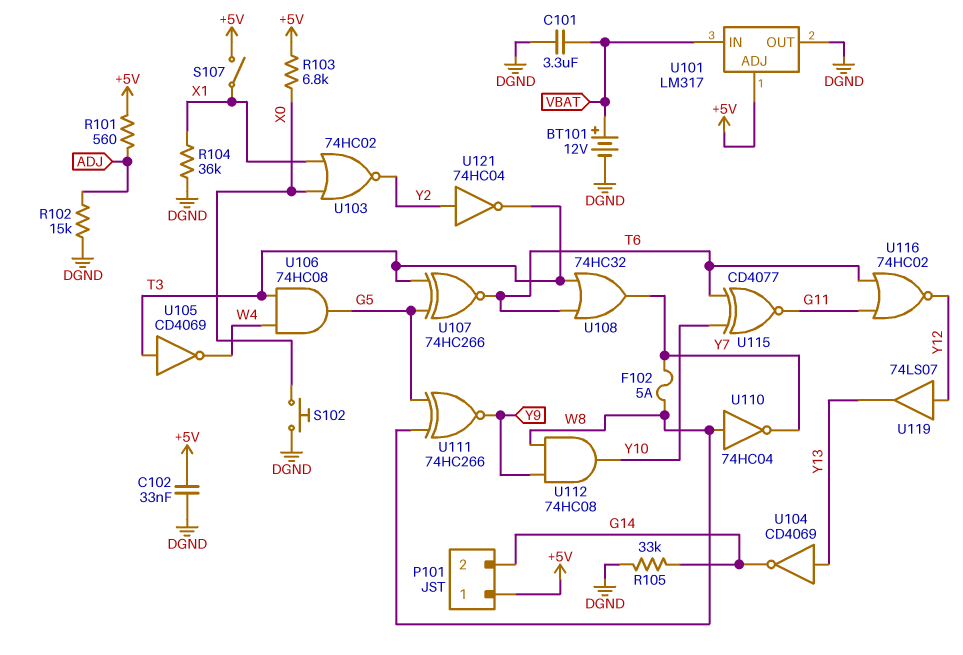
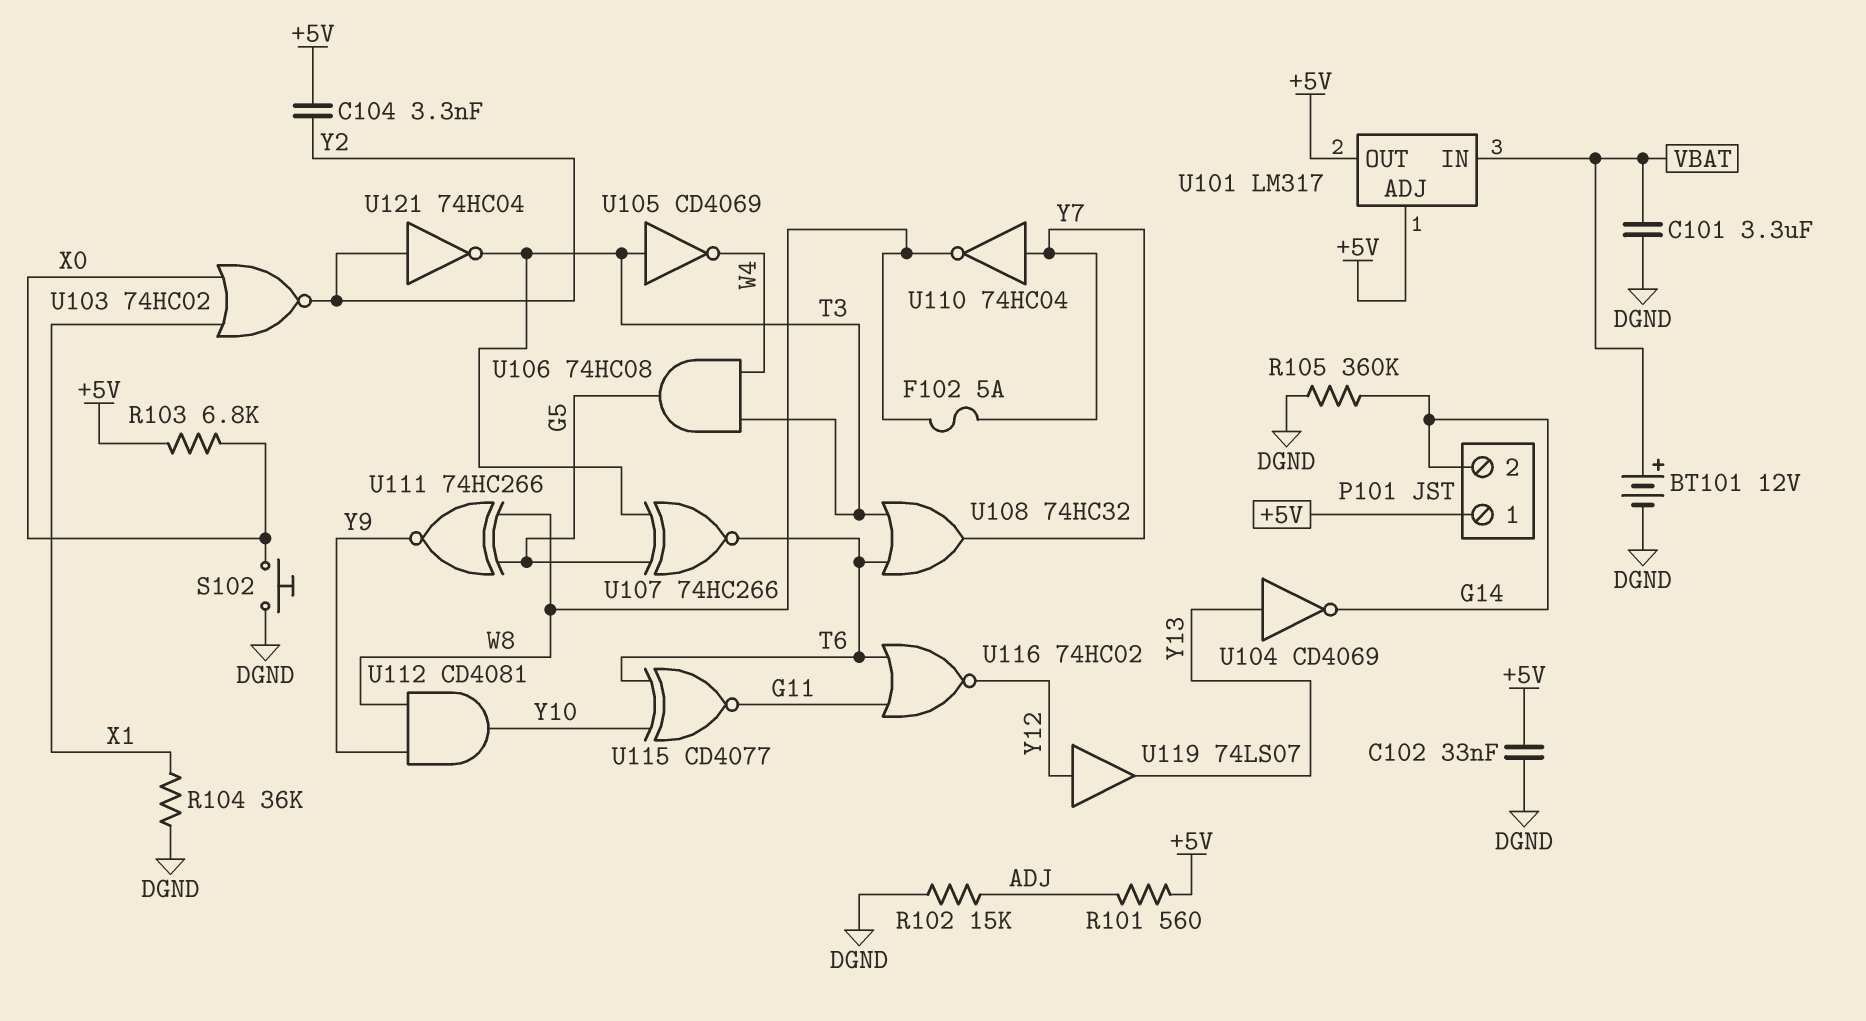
C104: none -> 3.3nF (+5V, Y2)
R105: 33k (DGND, G14) -> 360k (DGND, G14)
S107: switch (+5V, X1) -> none
U101 pin OUT: DGND -> +5V
U110: NOT 74HC04 (in W8, out Y7) -> NOT 74HC04 (in Y7, out W8)
U112: AND 74HC08 (in W8, in Y9, out Y10) -> AND CD4081 (in W8, in Y9, out Y10)

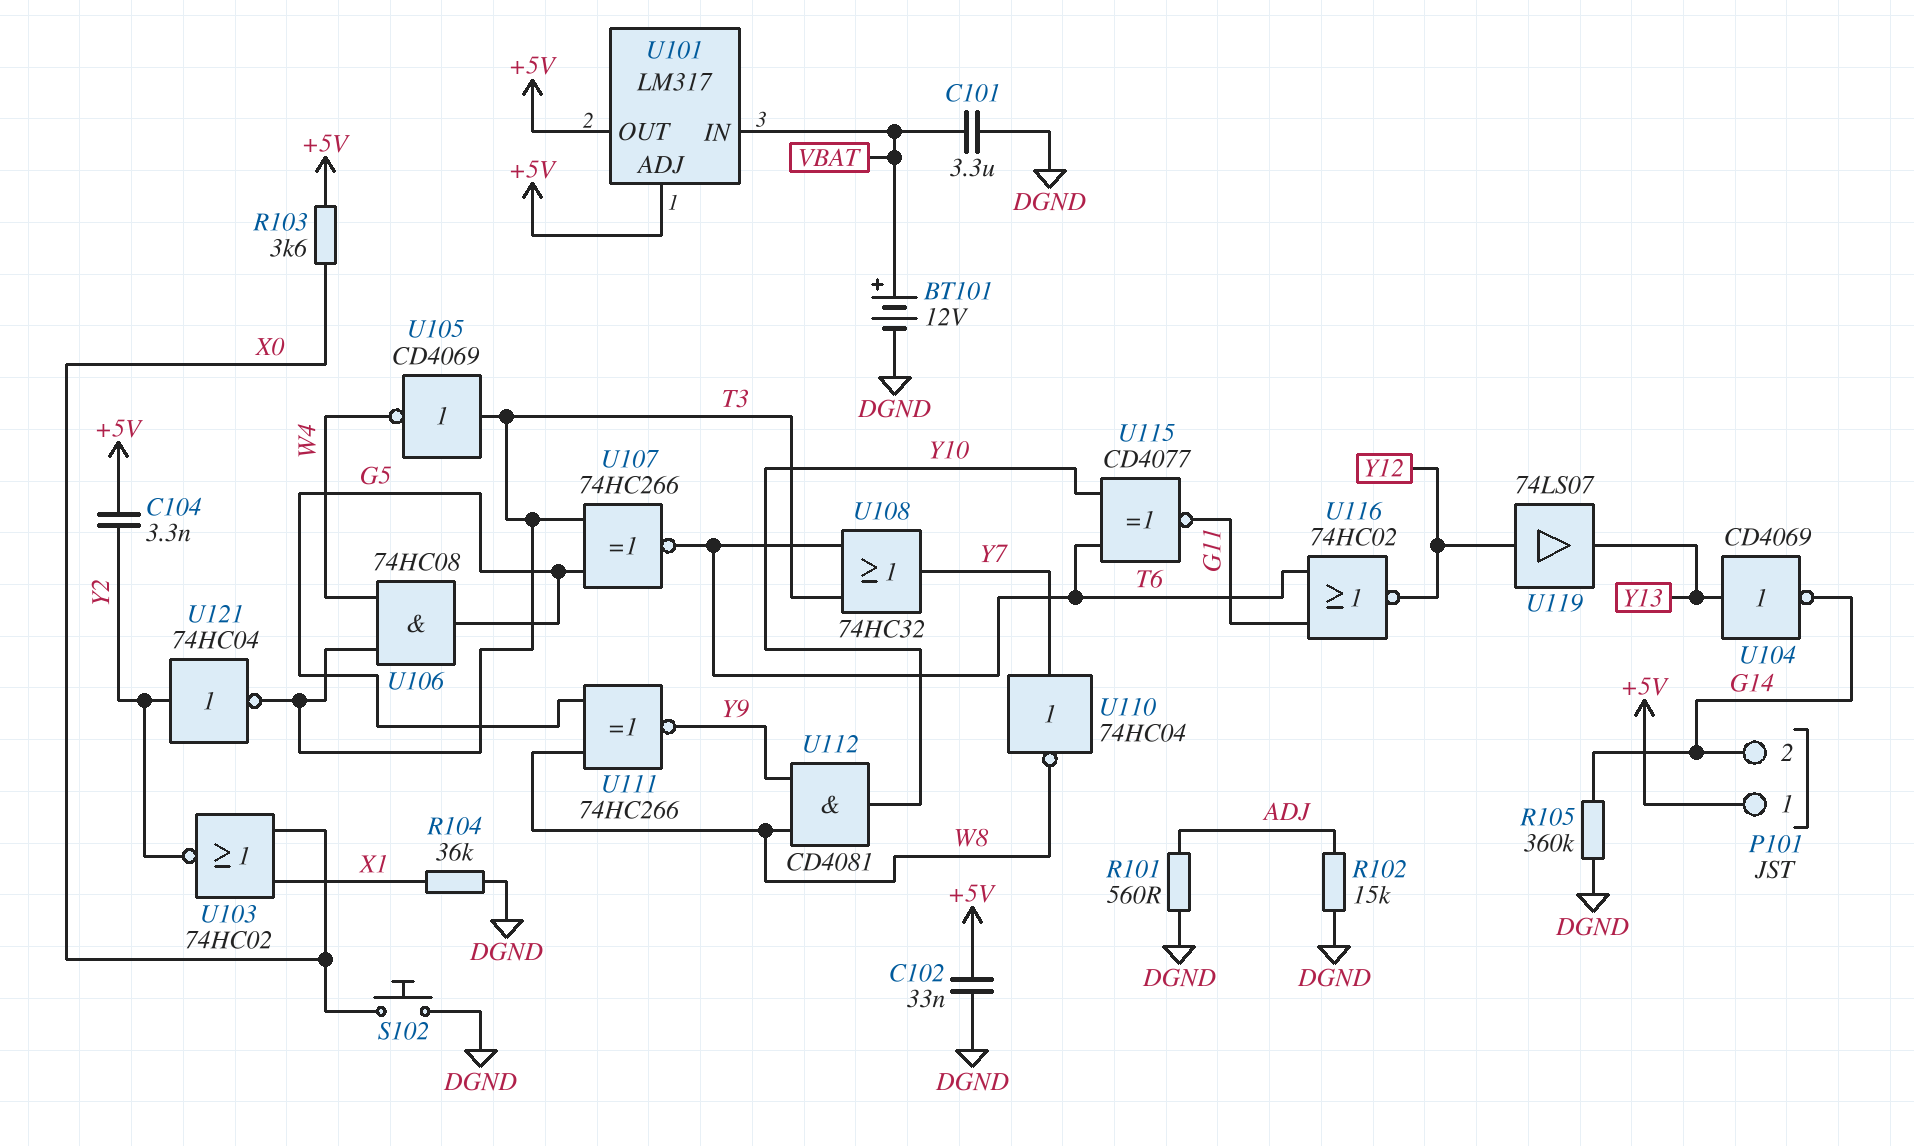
F102: 5A (W8, Y7) -> none
R101: 560 (+5V, ADJ) -> 560 (ADJ, DGND)
R103: 6.8k (+5V, X0) -> 3.6k (+5V, X0)

